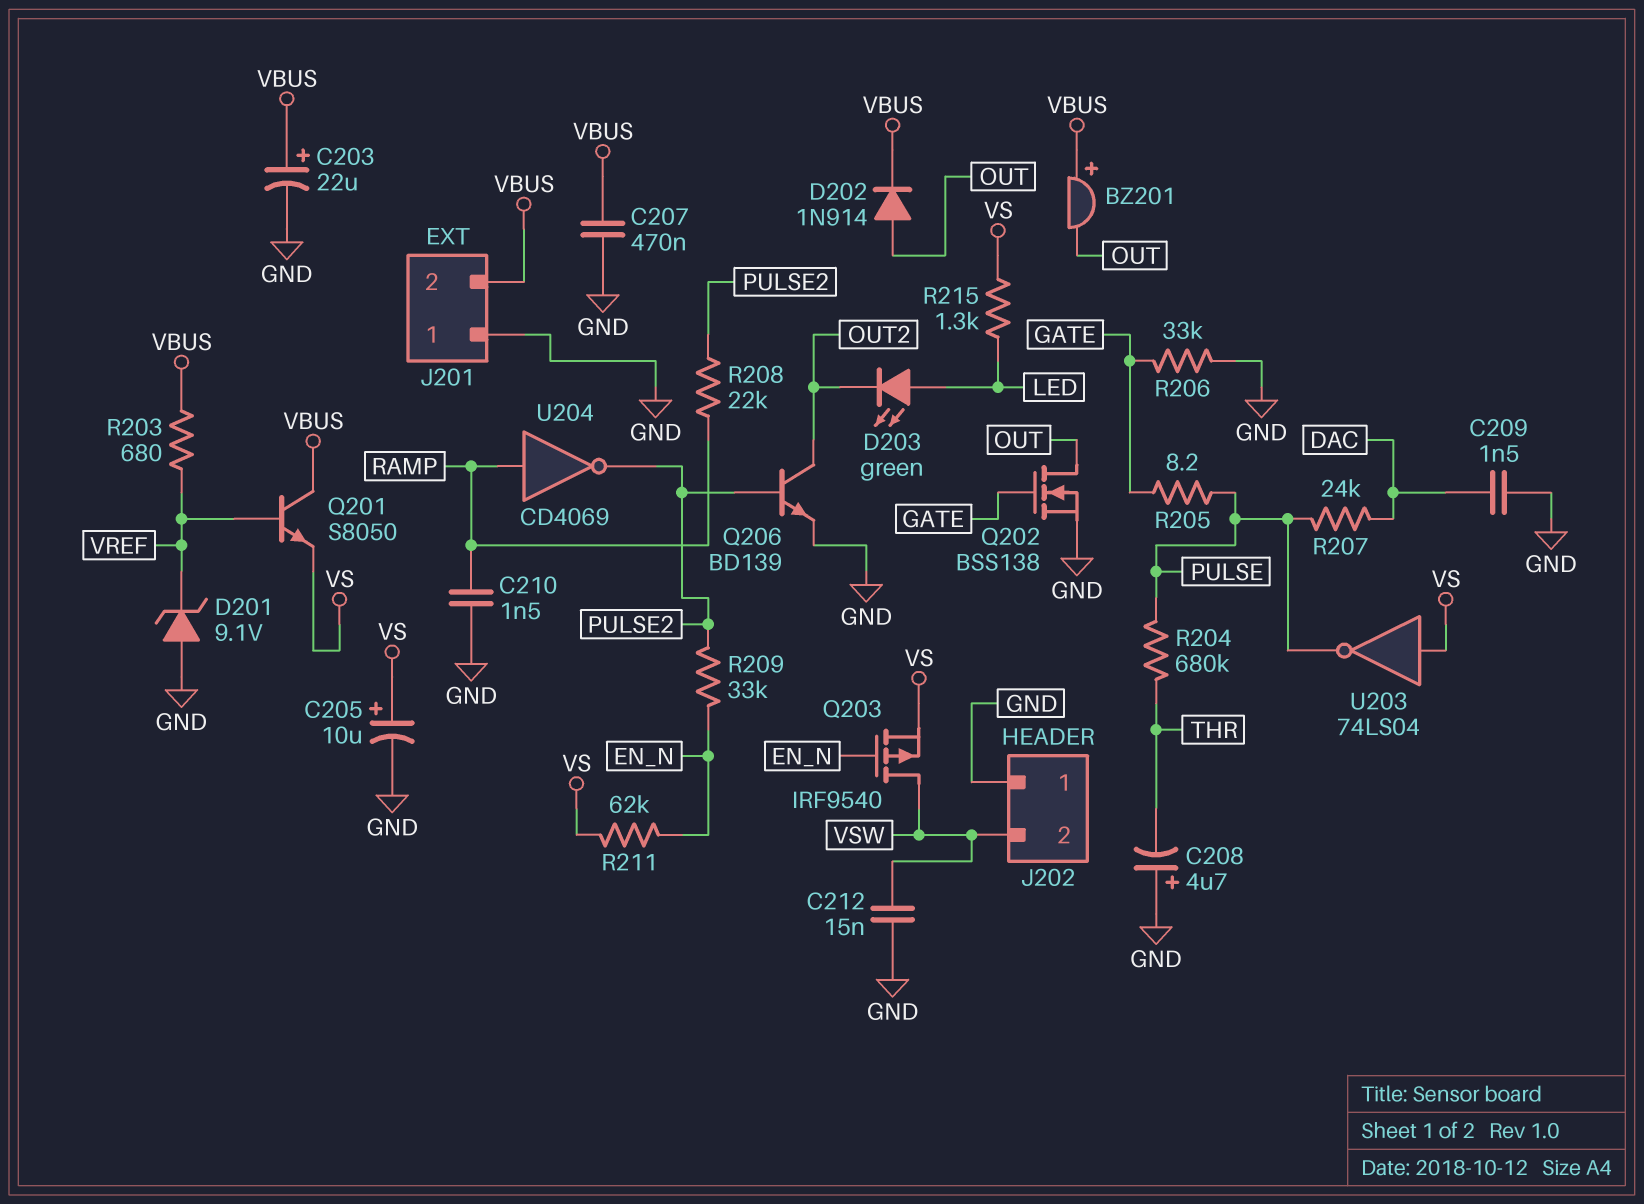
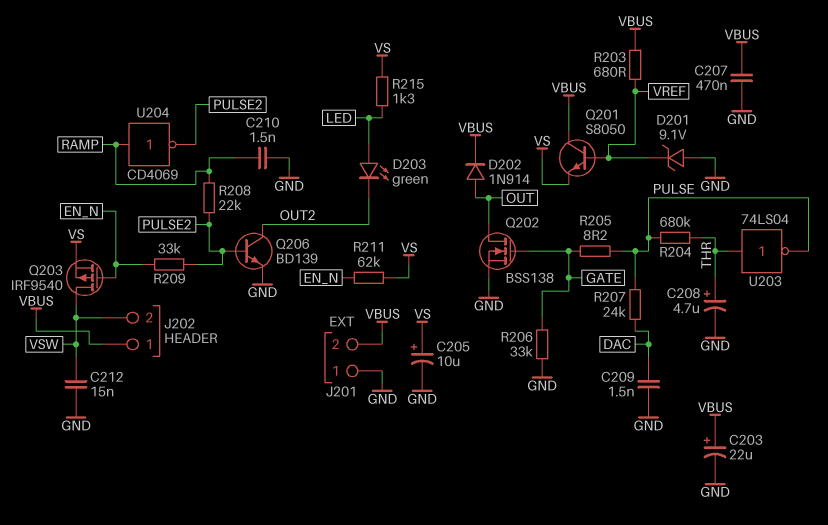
BZ201: buzzer (plus VBUS, minus OUT) -> none
C208: 4.7uF (plus GND, minus THR) -> 4.7uF (plus THR, minus GND)
J202 pin 1: GND -> VBUS
U203: NOT 74LS04 (in VS, out PULSE) -> NOT 74LS04 (in THR, out PULSE)

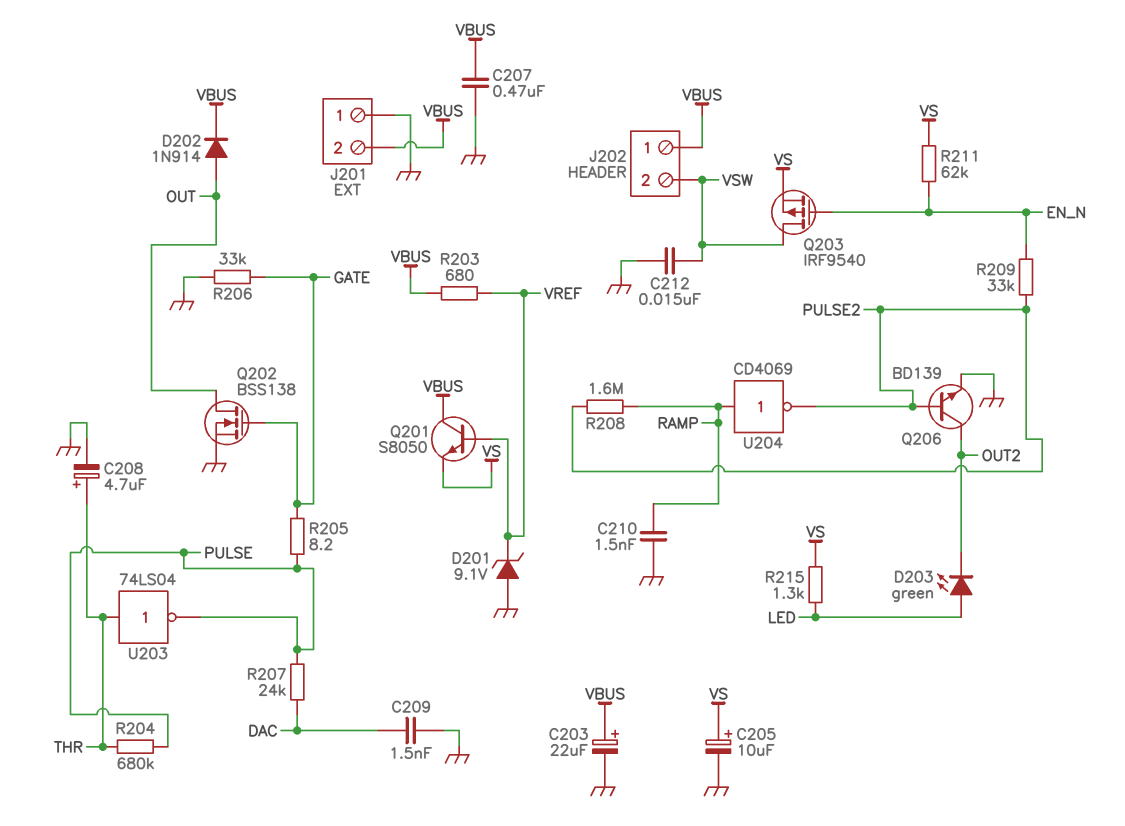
R208: 22k (PULSE2, RAMP) -> 1.6M (PULSE2, RAMP)

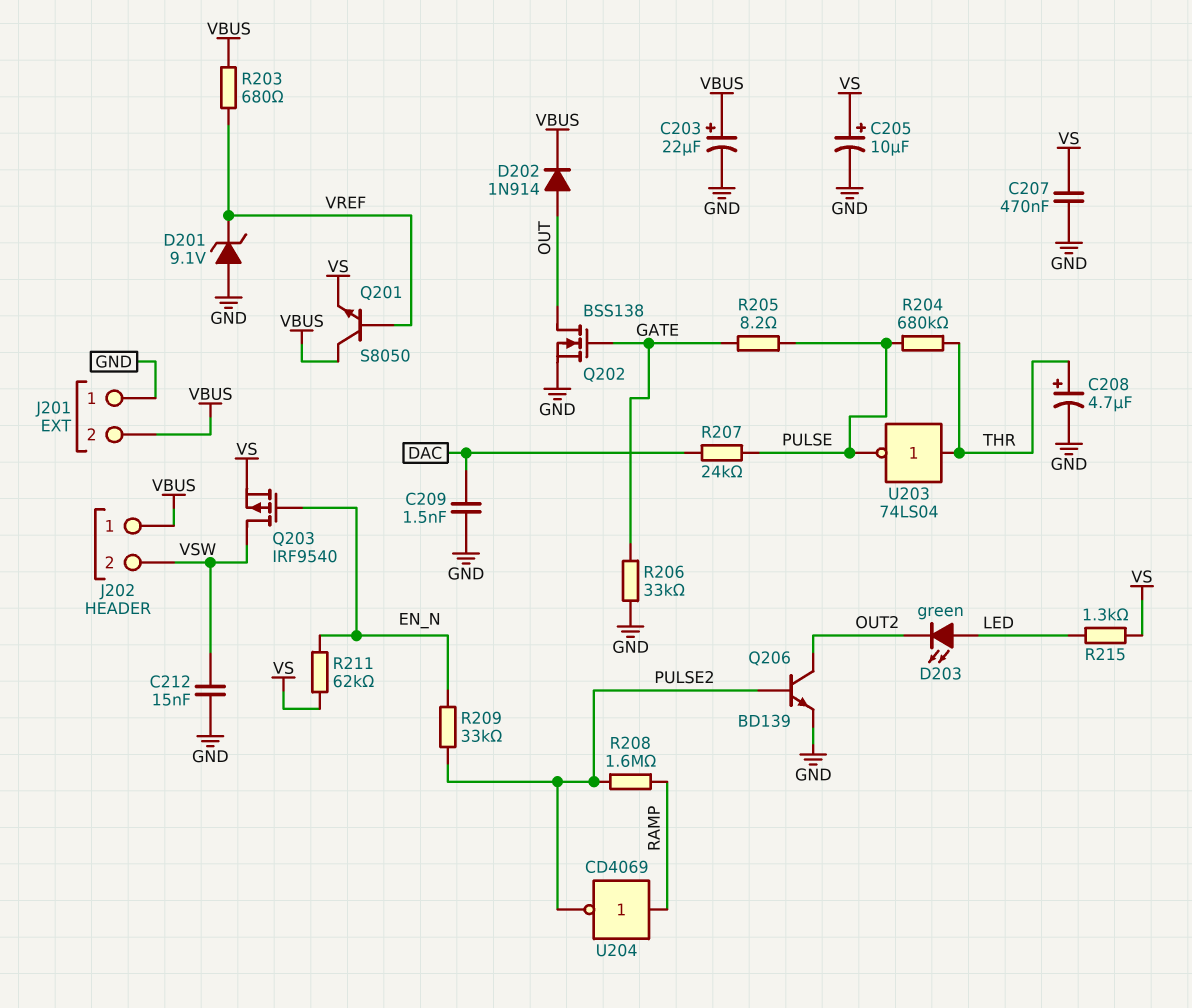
C207: 470nF (GND, VBUS) -> 470nF (GND, VS)
C210: 1.5nF (GND, RAMP) -> none

